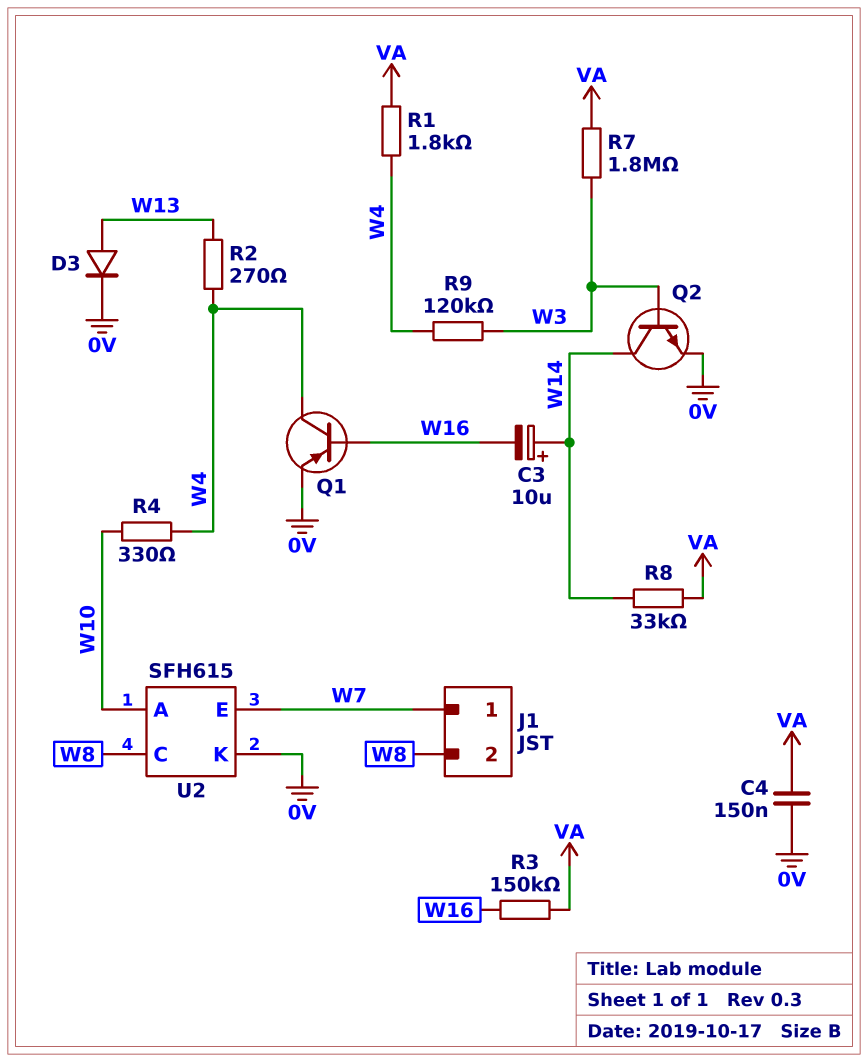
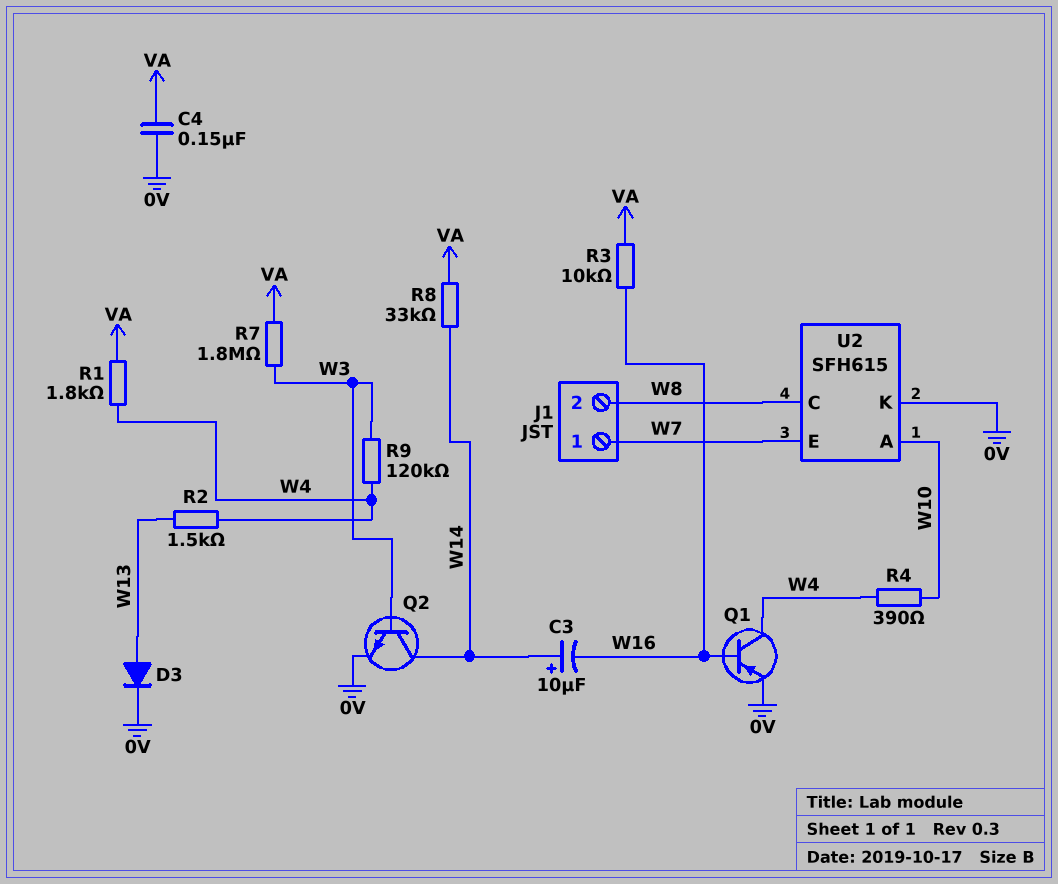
R2: 270 (W4, W13) -> 1.5k (W4, W13)
R3: 150k (VA, W16) -> 10k (VA, W16)
R4: 330 (W4, W10) -> 390 (W4, W10)

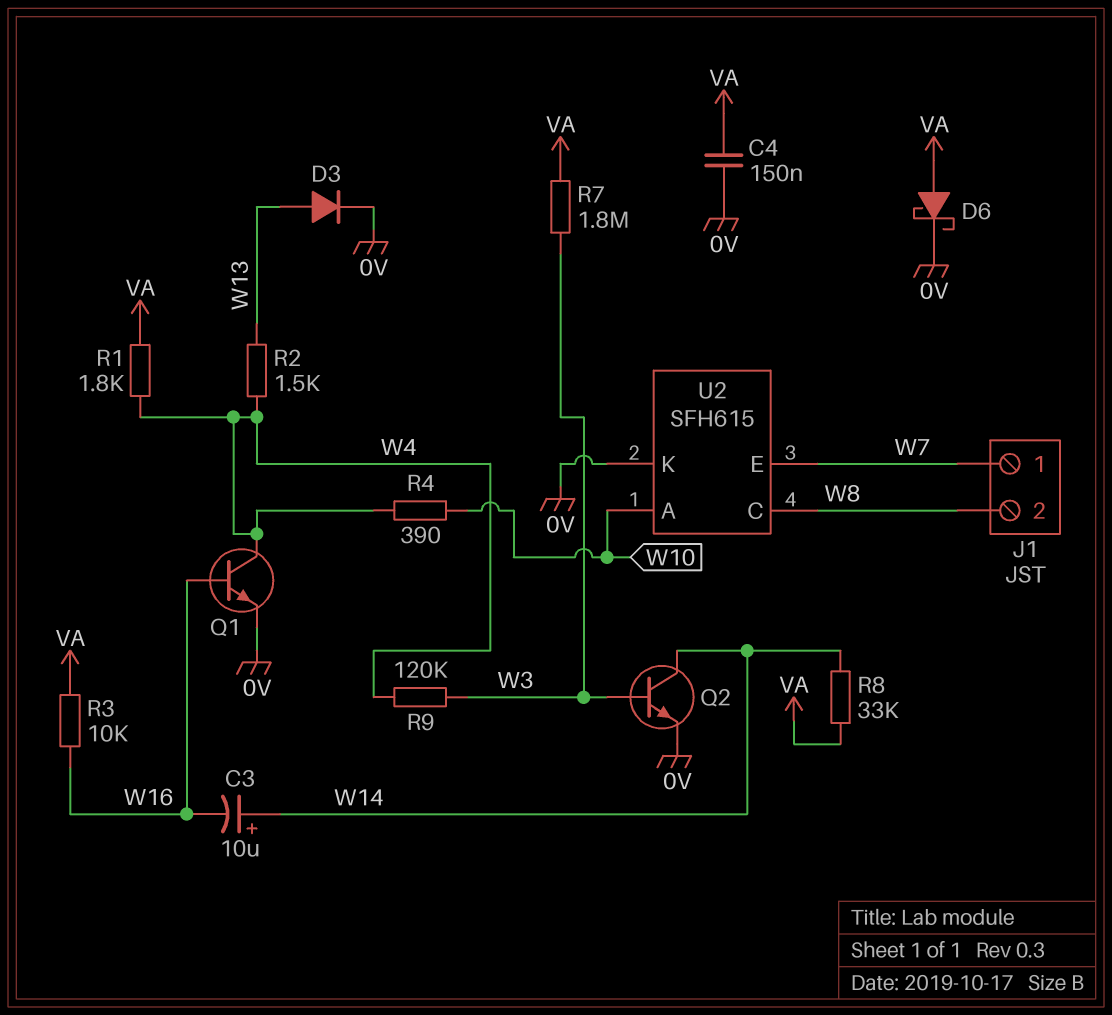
D6: none -> schottky (A VA, K 0V)
Q1: PNP (B W16, C W4, E 0V) -> NPN (B W16, C W4, E 0V)

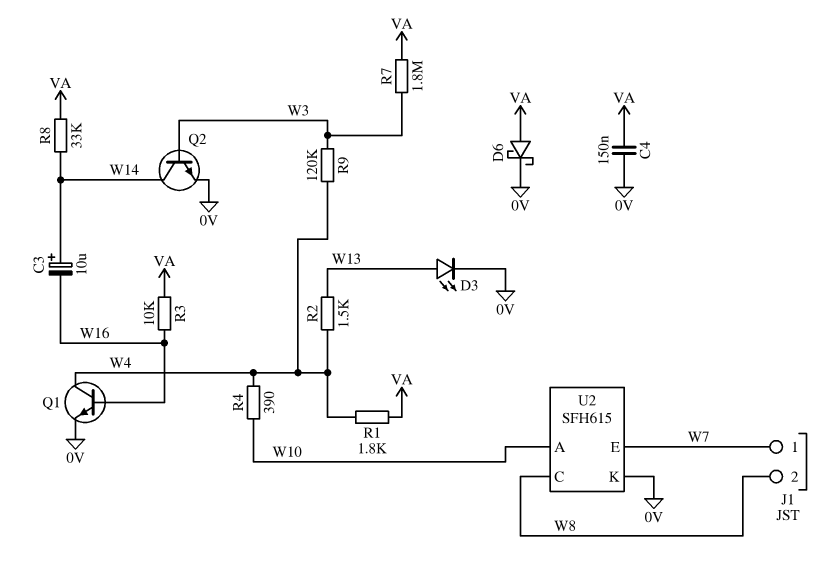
D3: diode (A W13, K 0V) -> LED (A W13, K 0V)

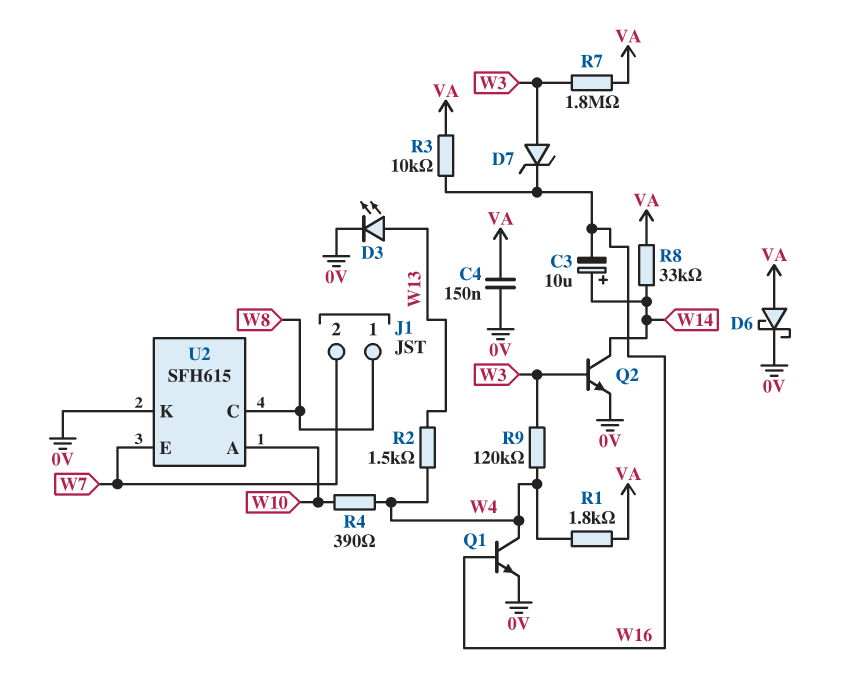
D7: none -> zener (A W3, K W16)
J1 pin 1: W7 -> W8
J1 pin 2: W8 -> W7

